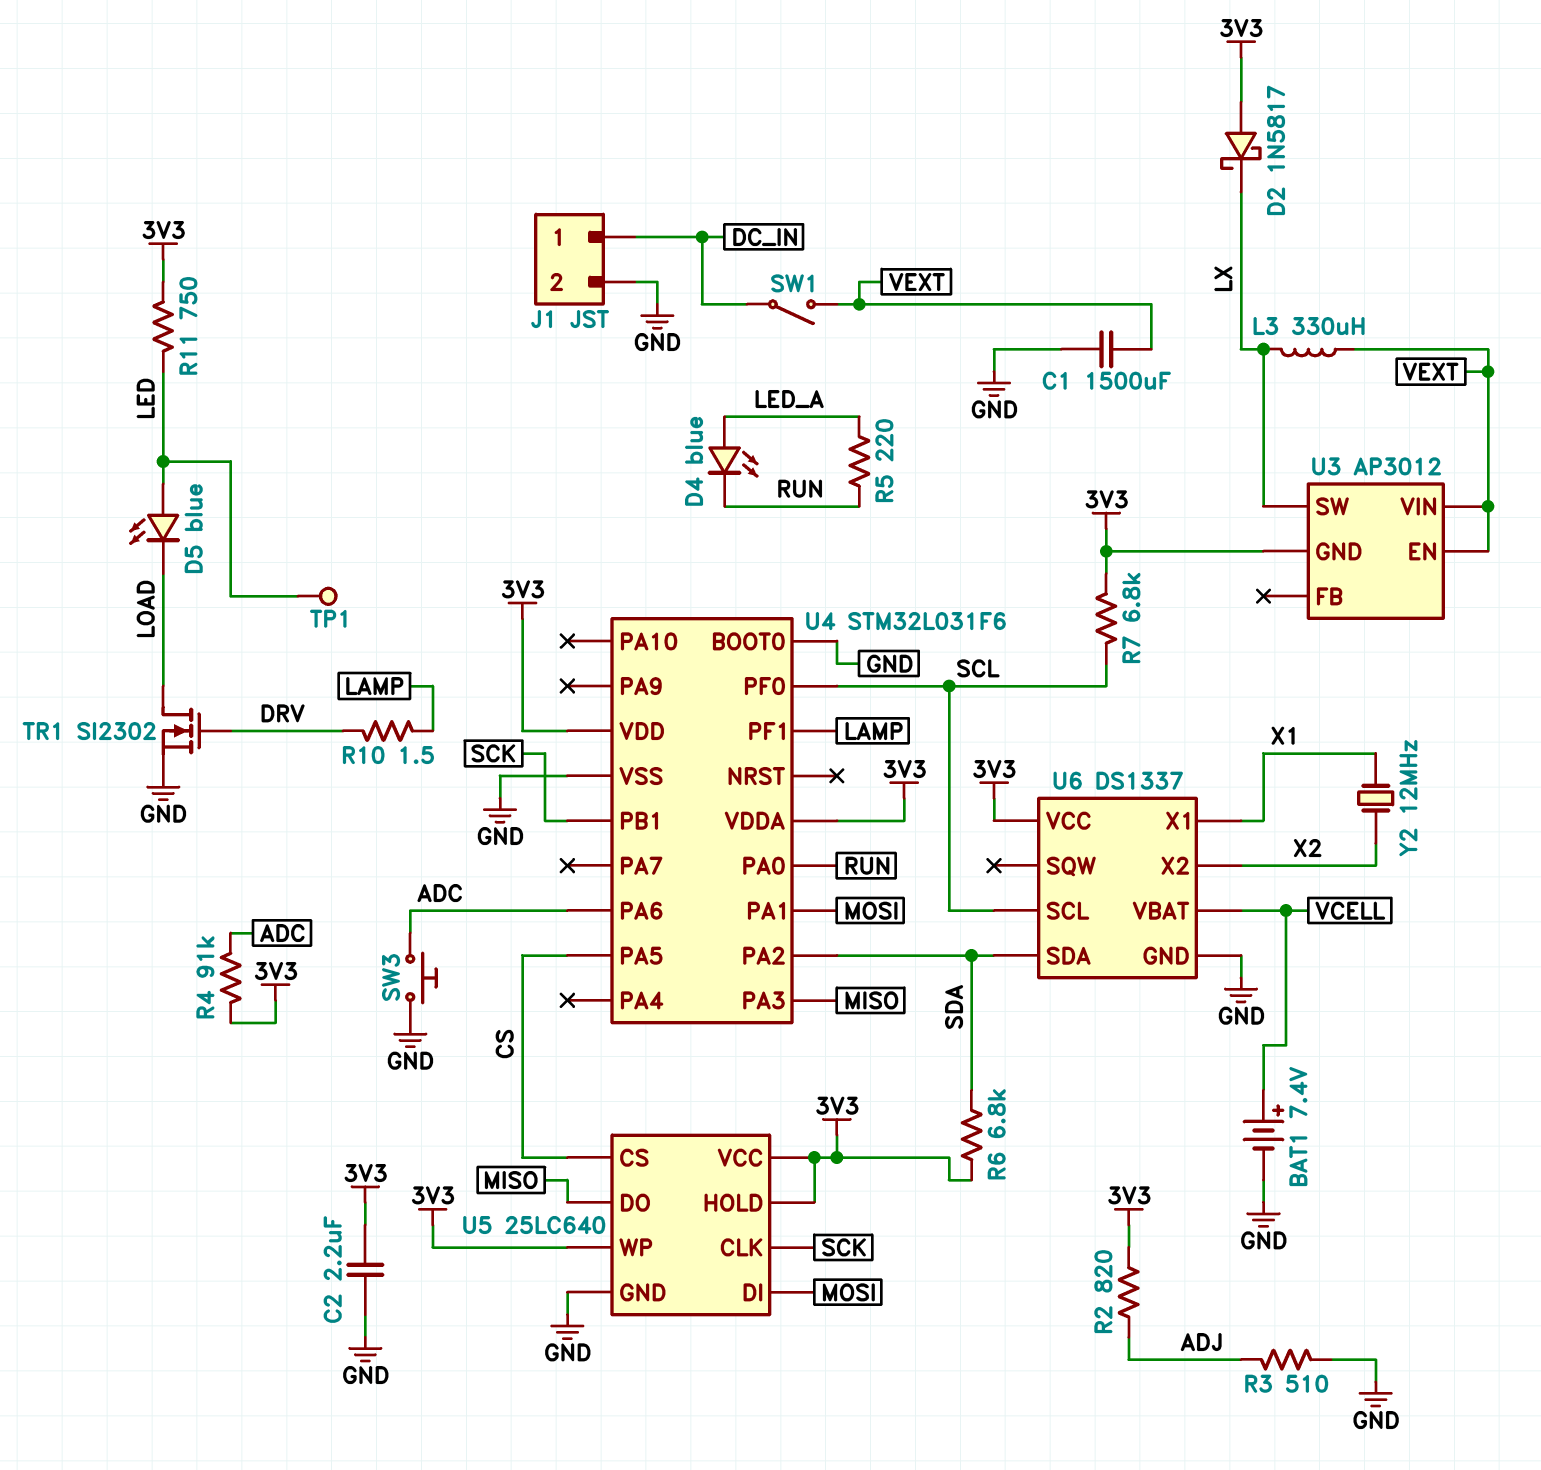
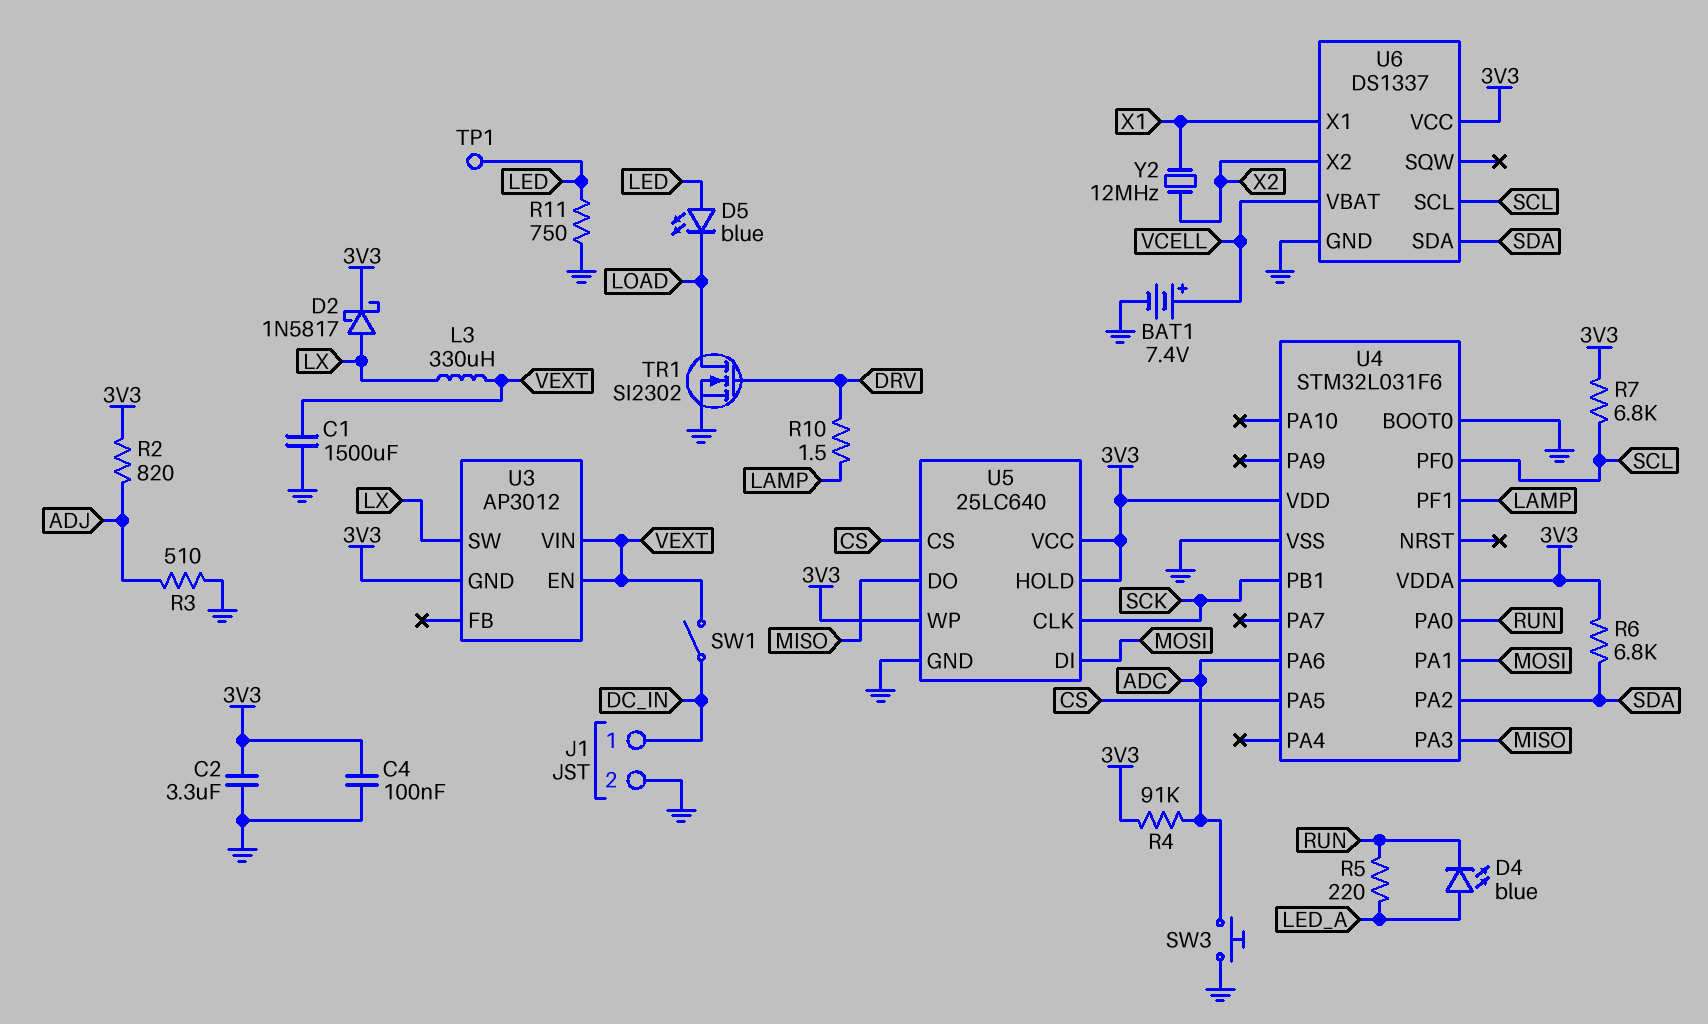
C2: 2.2uF (3V3, GND) -> 3.3uF (3V3, GND)
C4: none -> 100nF (3V3, GND)
D2: schottky 1N5817 (A 3V3, K LX) -> schottky 1N5817 (A LX, K 3V3)
R11: 750 (3V3, LED) -> 750 (GND, LED)

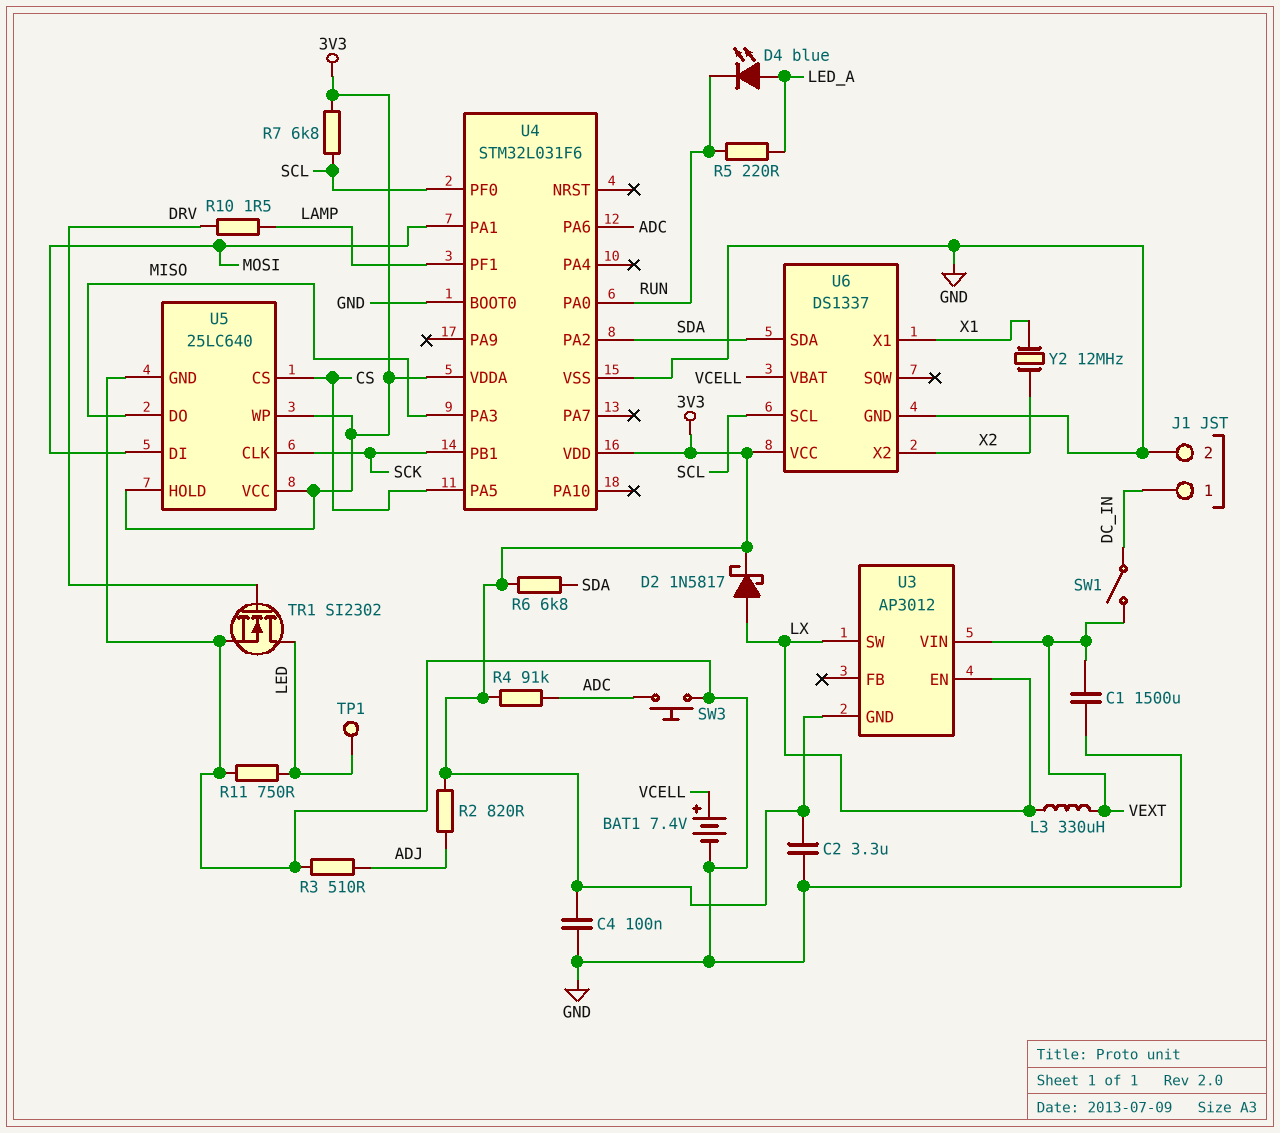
D5: LED blue (A LED, K LOAD) -> none
TR1: NMOS SI2302 (G DRV, D LOAD, S GND) -> NMOS SI2302 (G DRV, D LED, S GND)
U3 pin EN: VEXT -> LX

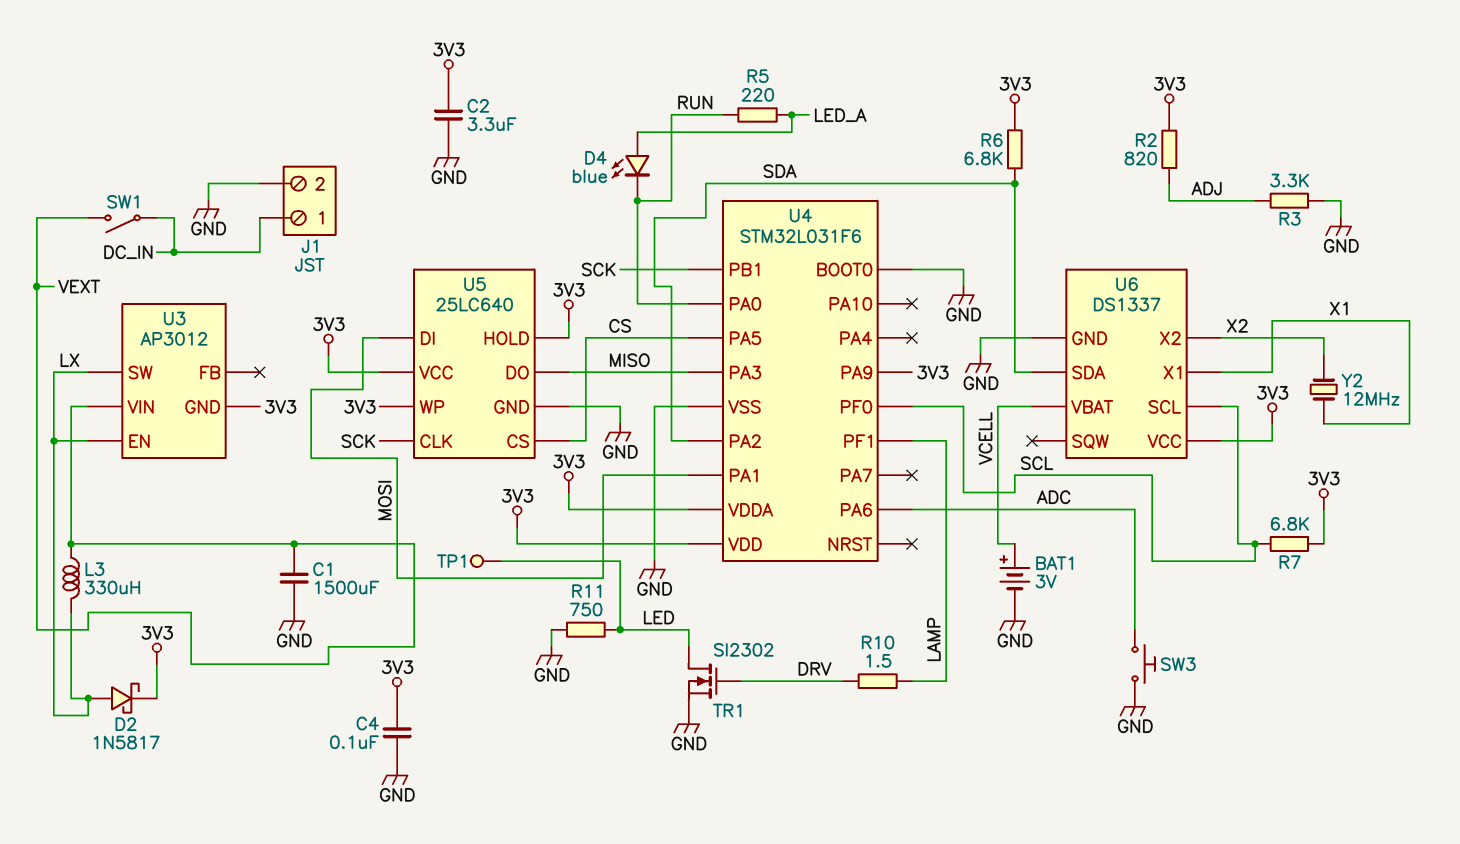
BAT1: 7.4V (plus VCELL, minus GND) -> 3V (plus VCELL, minus GND)
R3: 510 (ADJ, GND) -> 3.3k (ADJ, GND)
R4: 91k (3V3, ADC) -> none
U4 pin PA9: none -> 3V3

